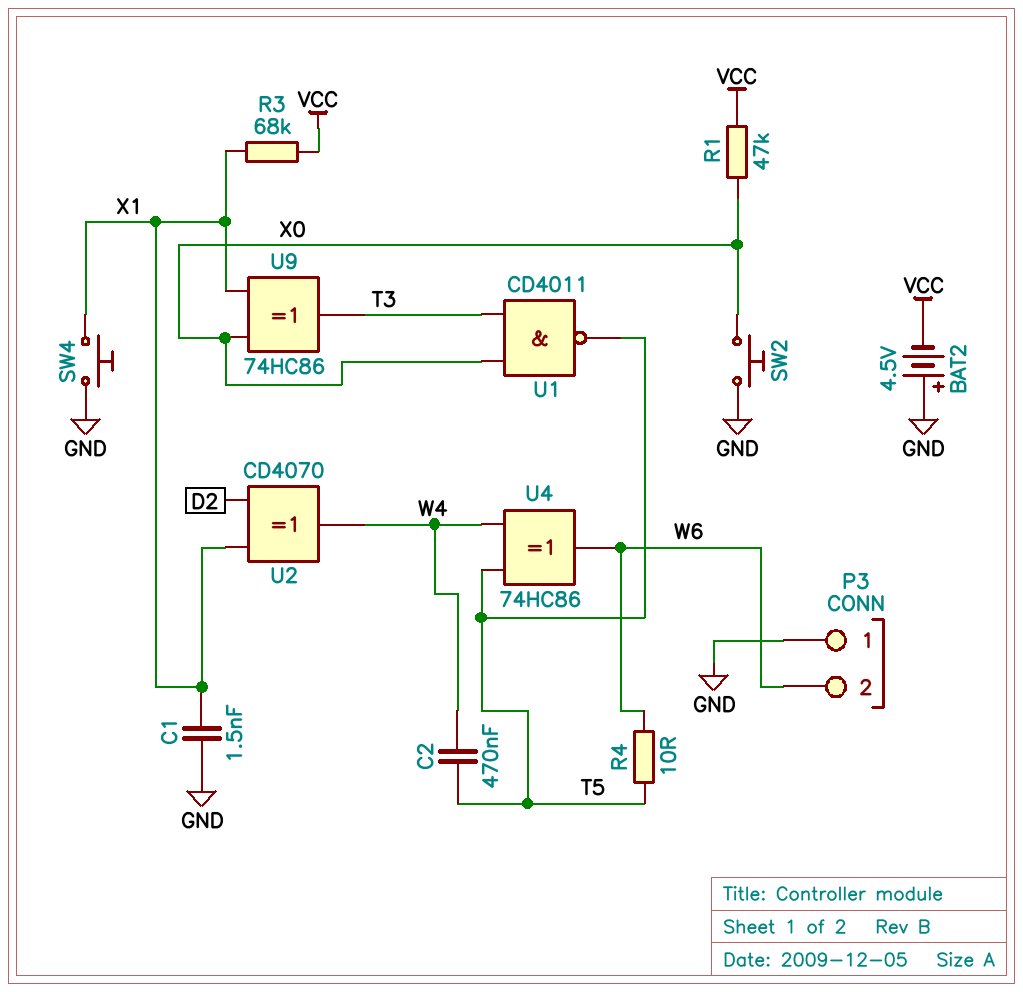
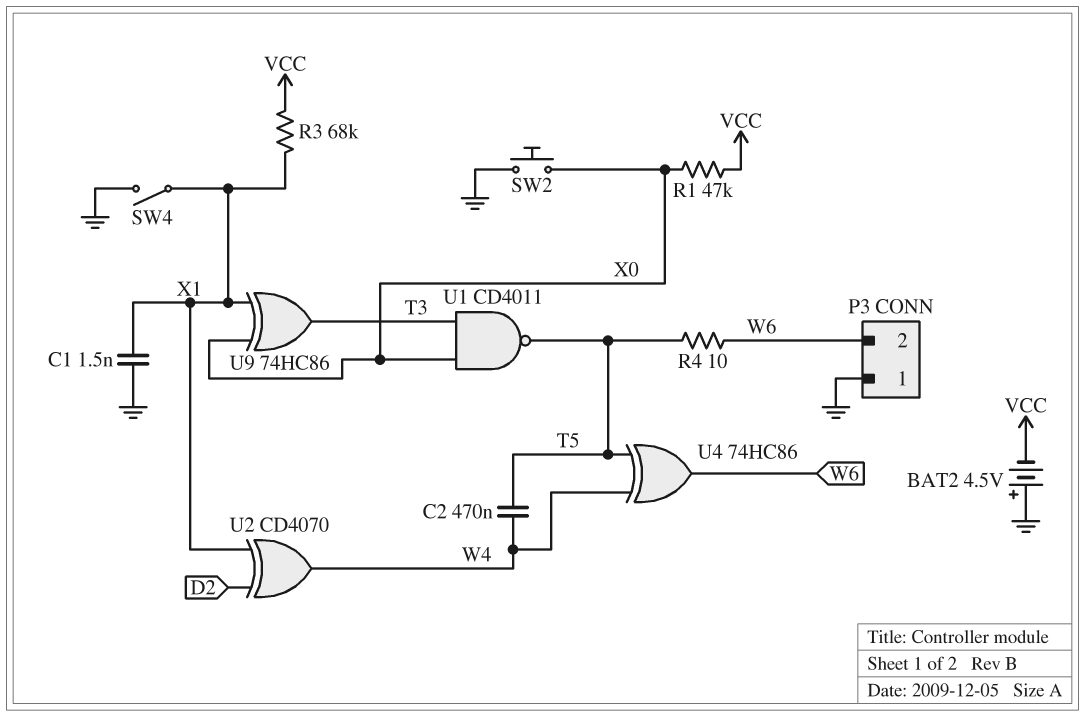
SW4: button (GND, X1) -> switch (GND, X1)

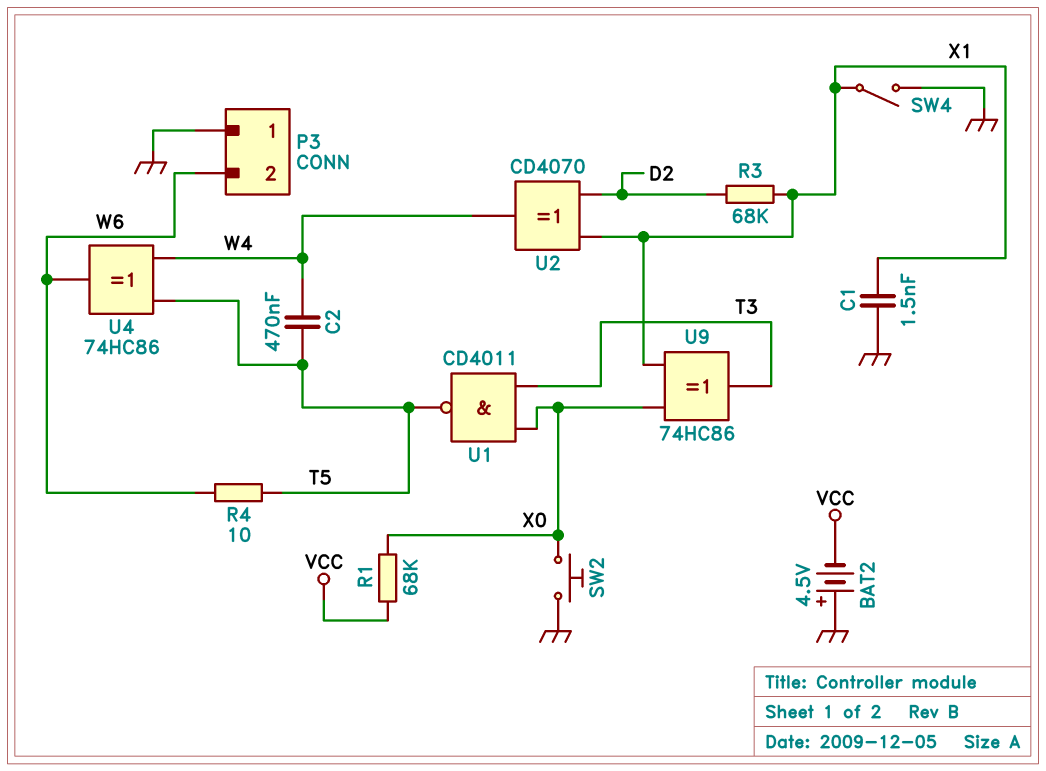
R1: 47k (VCC, X0) -> 68k (VCC, X0)
R3: 68k (VCC, X1) -> 68k (D2, X1)

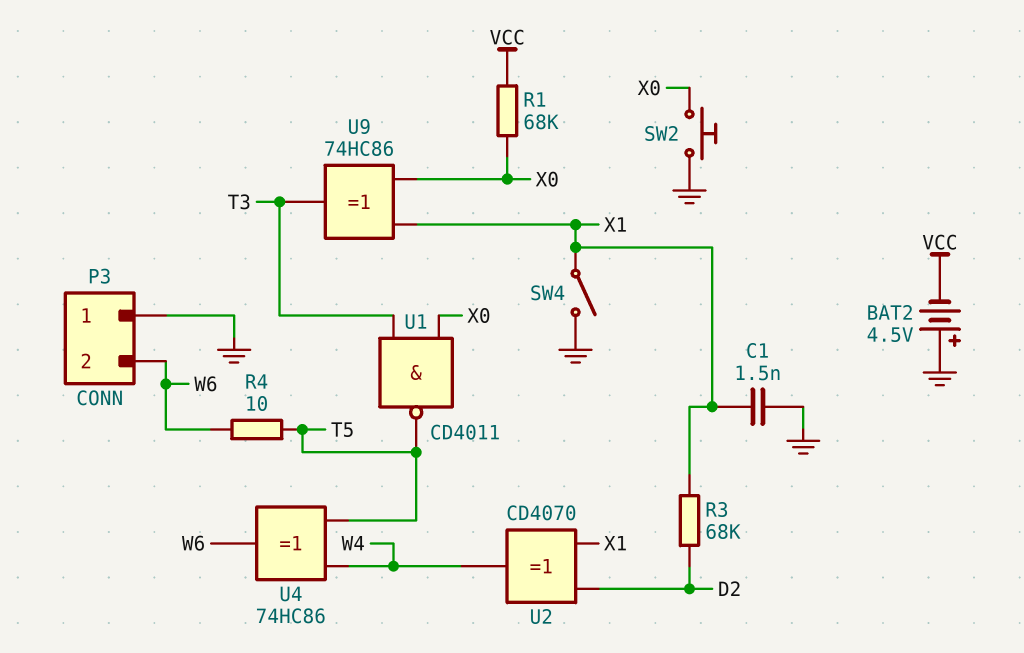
C2: 470nF (T5, W4) -> none

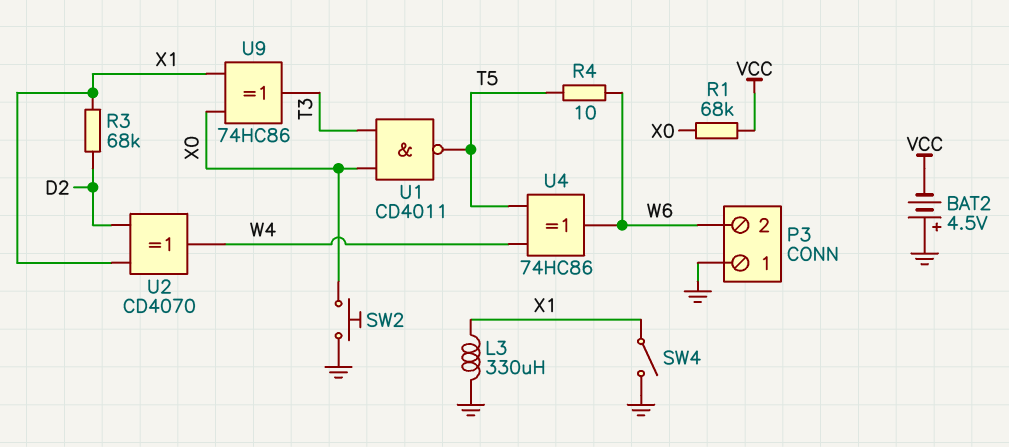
C1: 1.5nF (GND, X1) -> none
L3: none -> 330uH (GND, X1)

